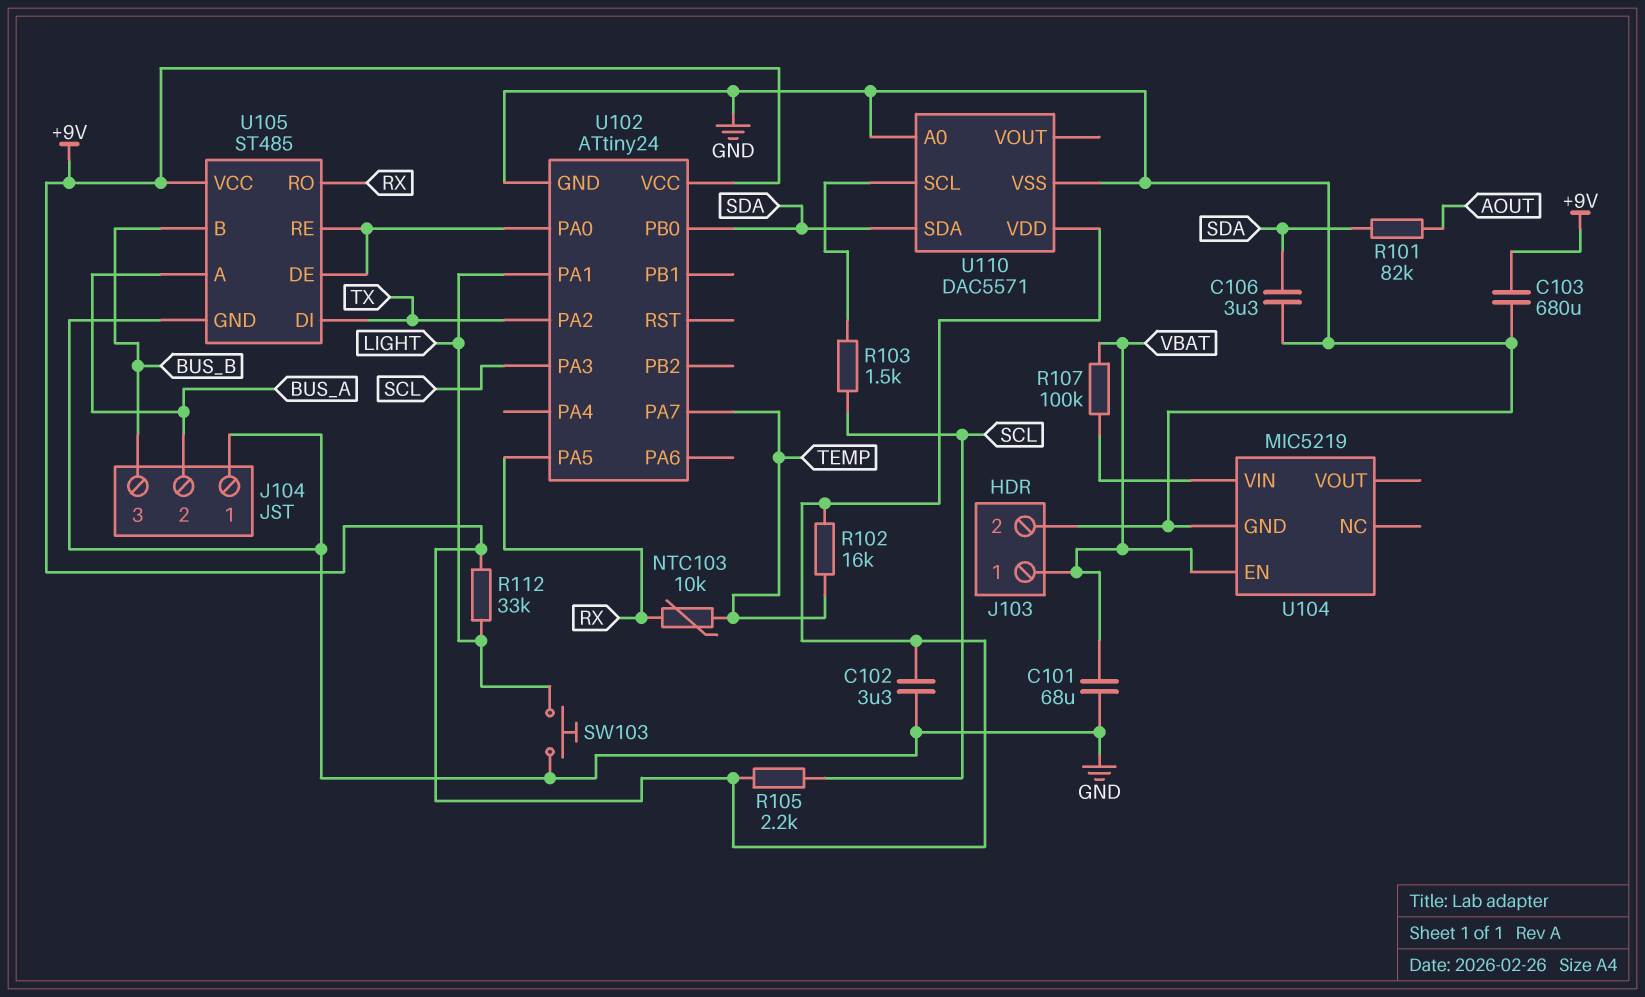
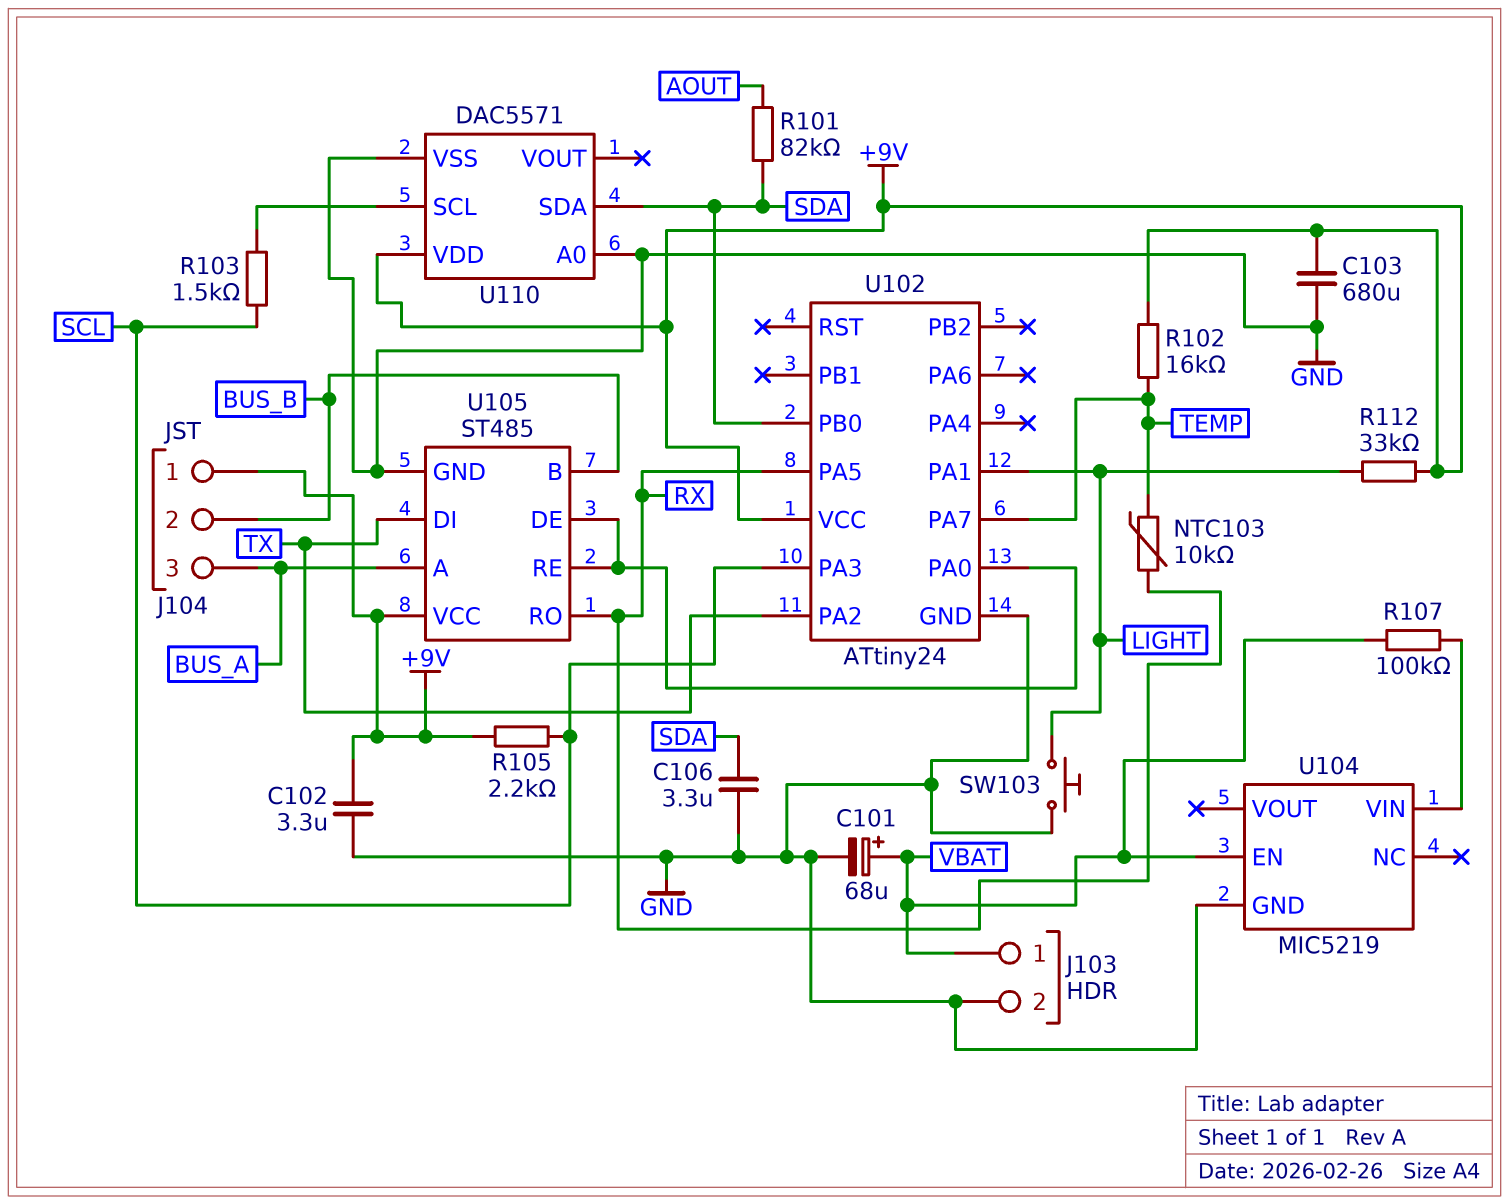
C101: 68uF (GND, VBAT) -> 68uF (plus VBAT, minus GND)
J104 pin 1: GND -> +9V
J104 pin 2: BUS_A -> BUS_B
J104 pin 3: BUS_B -> BUS_A

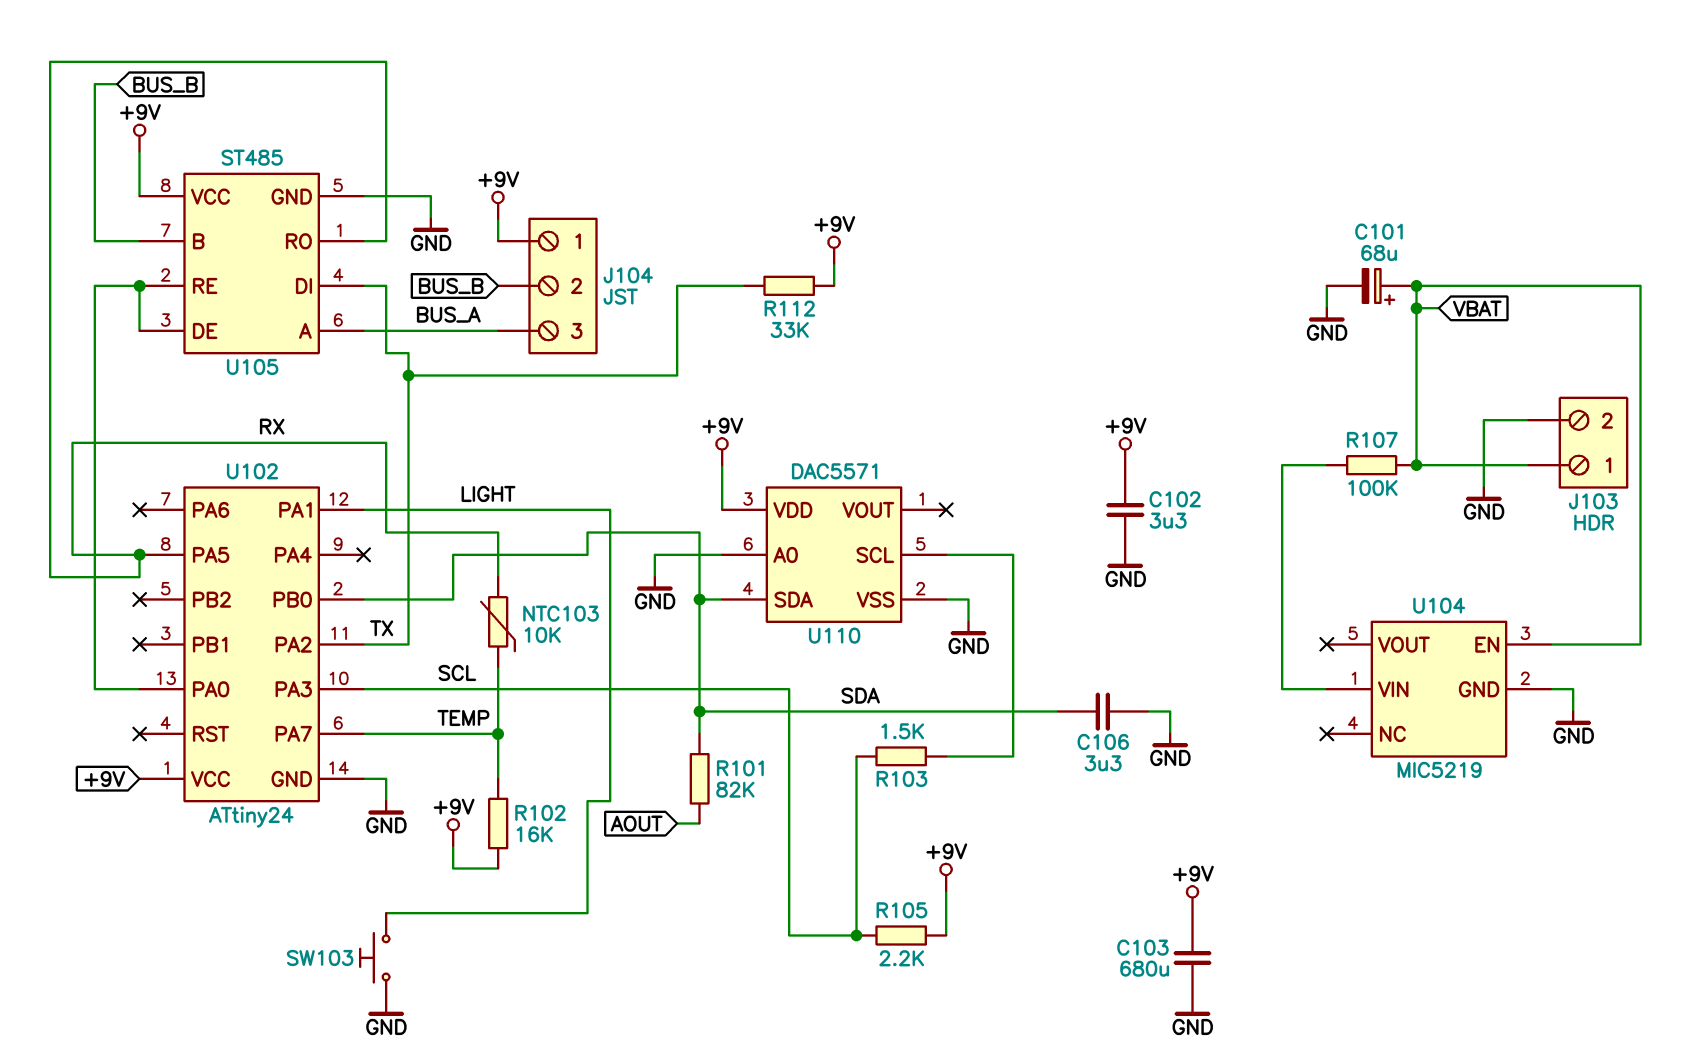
R112: 33k (+9V, LIGHT) -> 33k (+9V, TX)

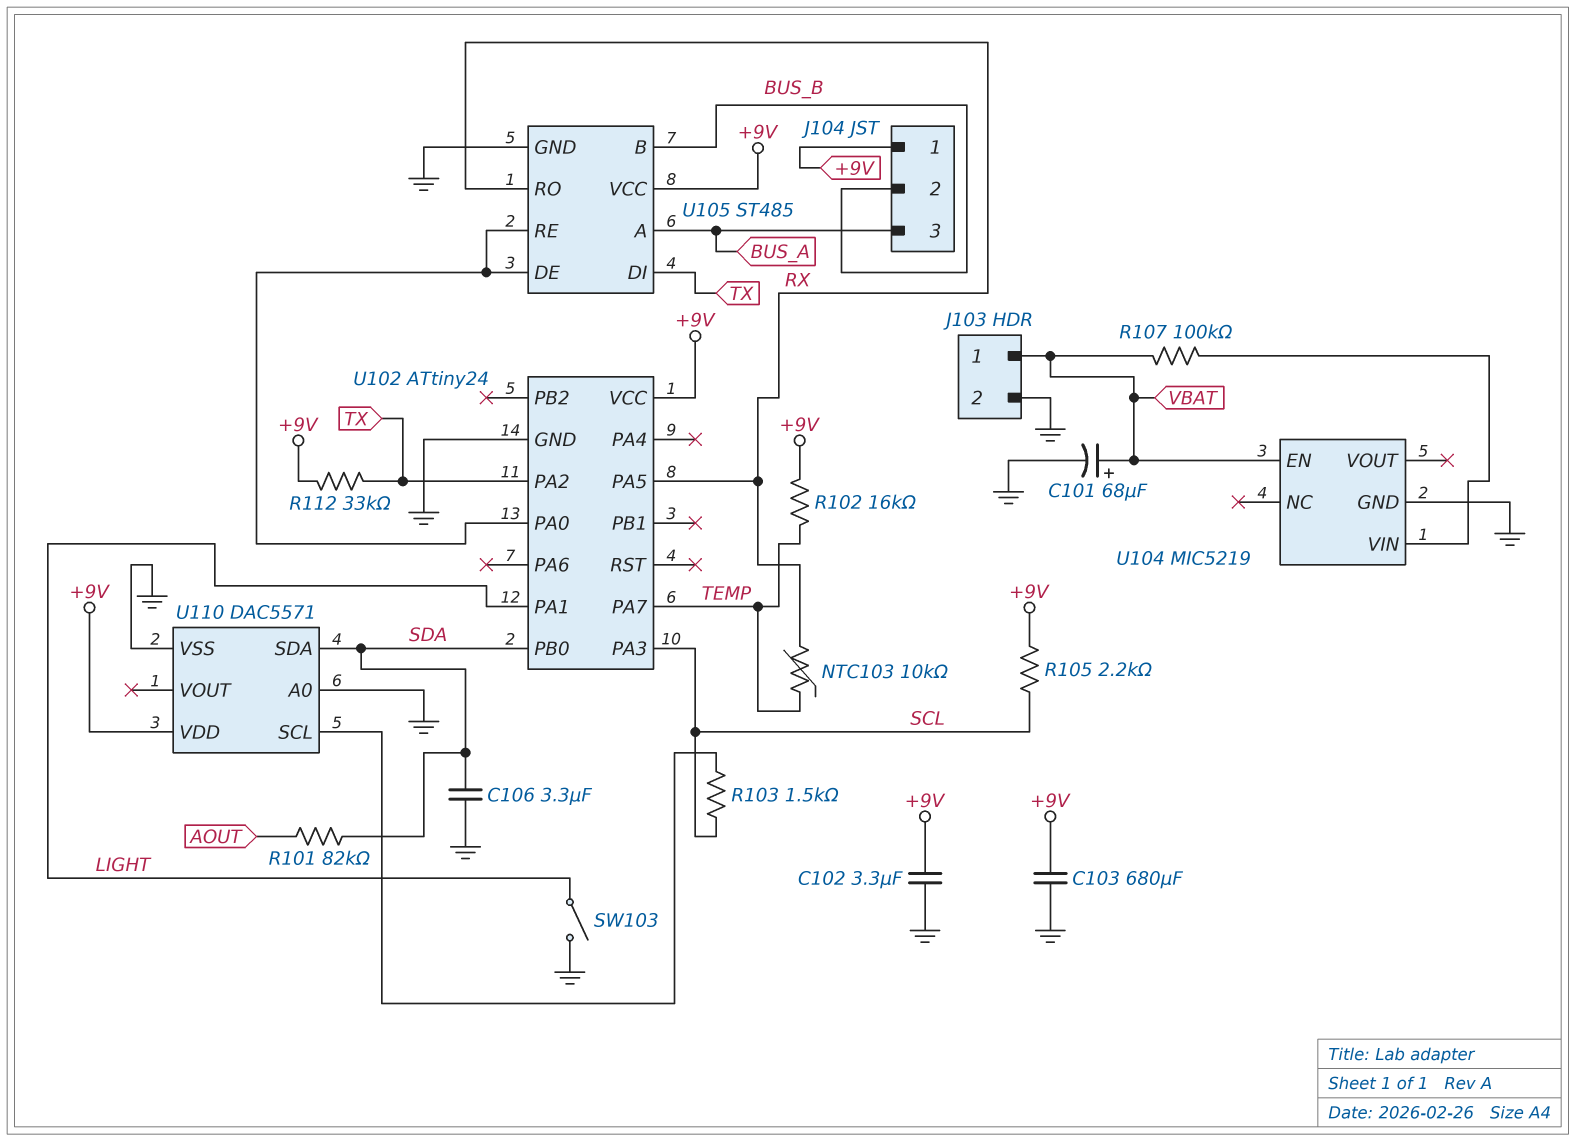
SW103: button (GND, LIGHT) -> switch (GND, LIGHT)

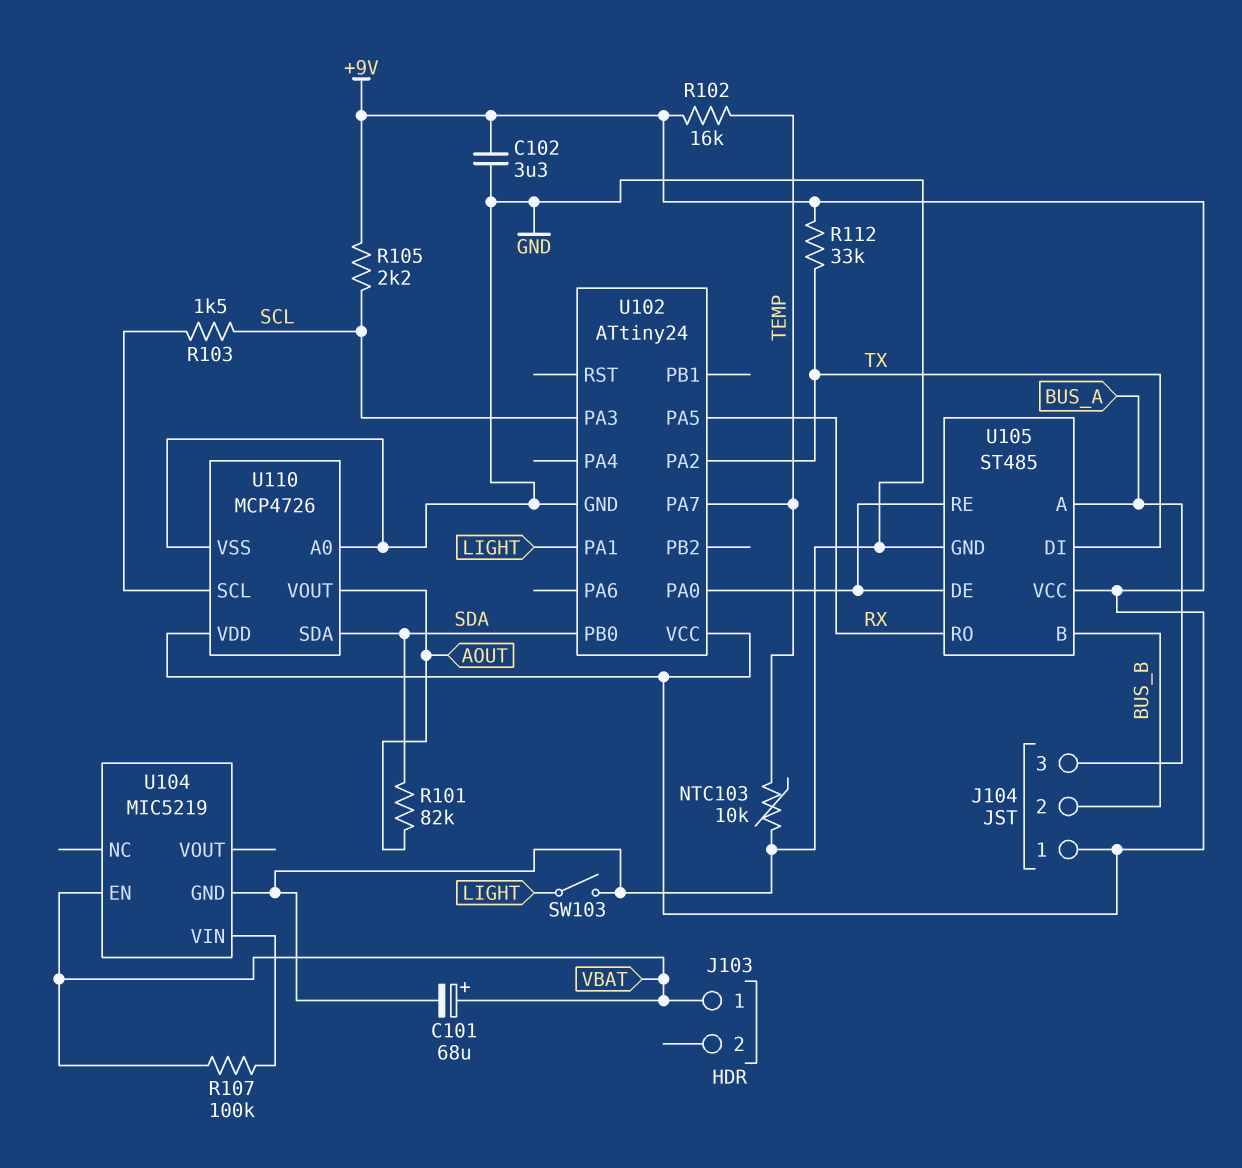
C103: 680uF (+9V, GND) -> none
C106: 3.3uF (GND, SDA) -> none
J103 pin 2: GND -> none
NTC103: 10k (RX, TEMP) -> 10k (GND, TEMP)
U110: DAC5571 -> MCP4726
U110 pin VOUT: none -> AOUT

